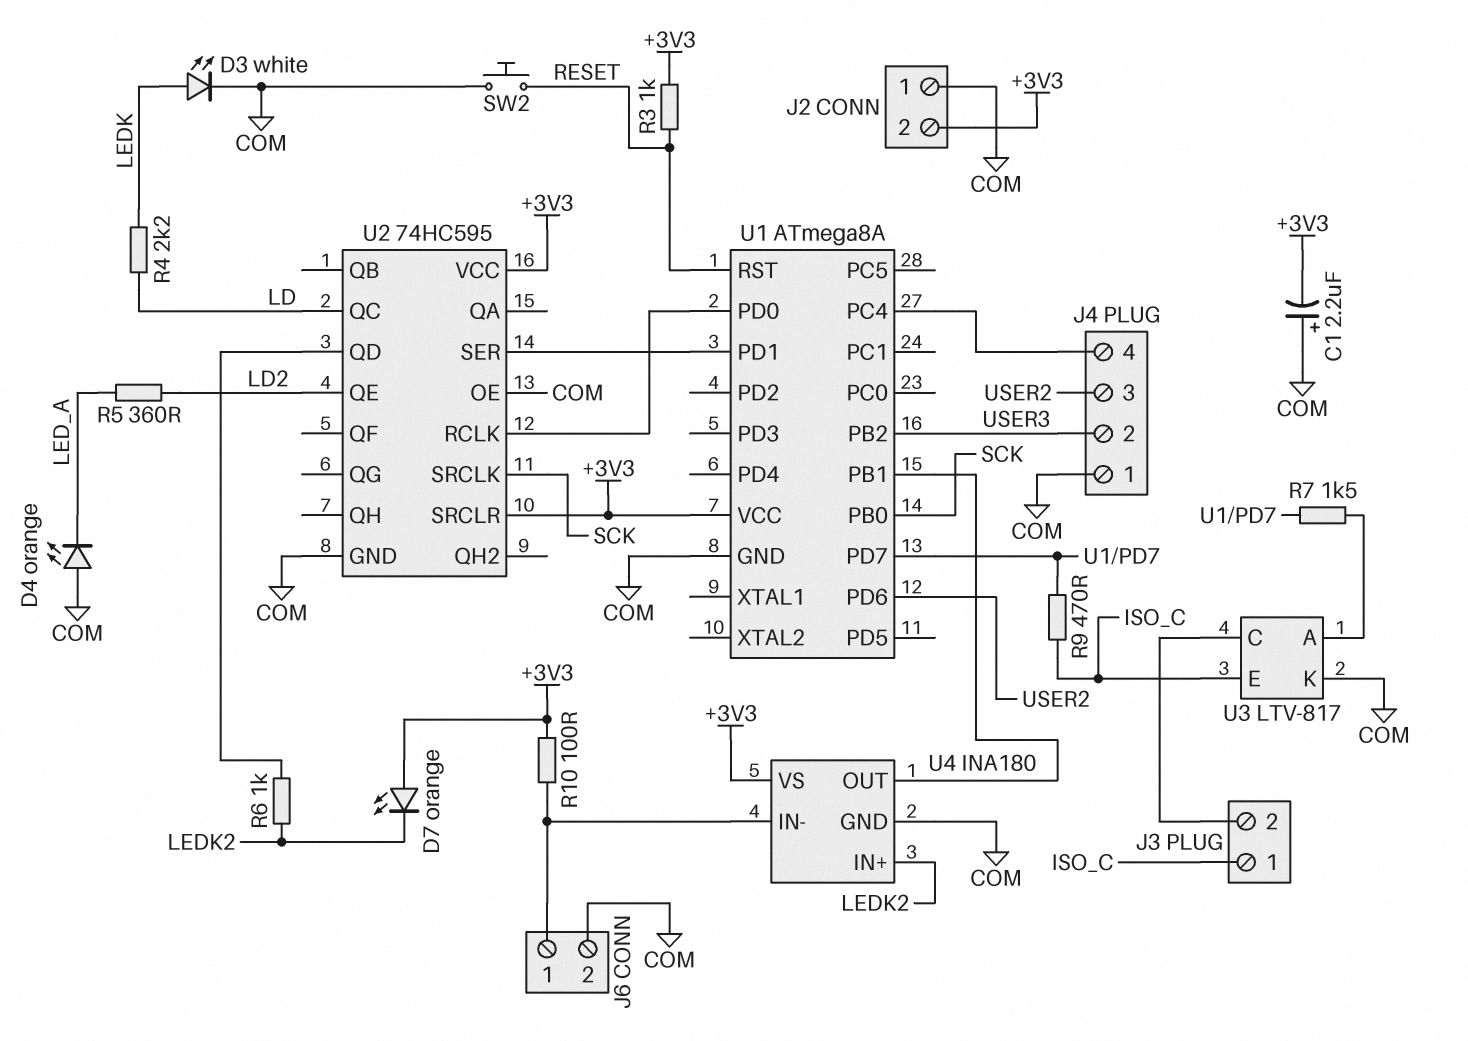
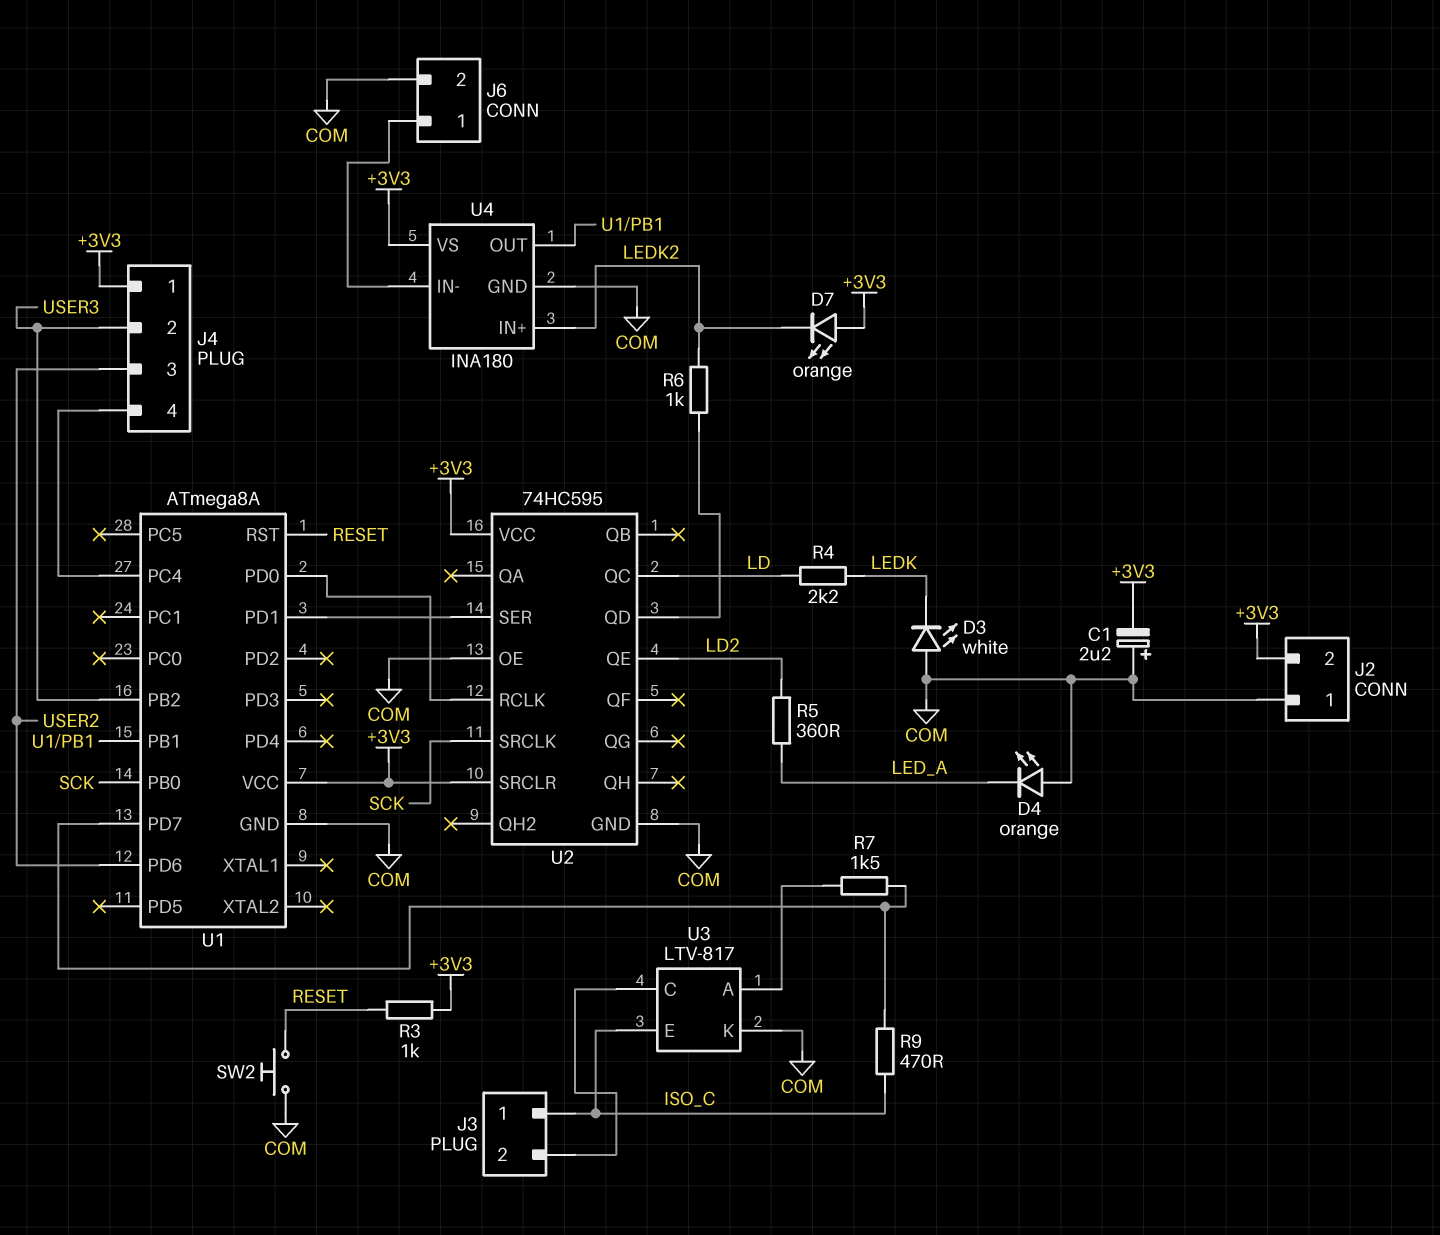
D3: LED white (A LEDK, K COM) -> LED white (A COM, K LEDK)
J4 pin 1: COM -> +3V3
R10: 100 (+3V3, J6/1) -> none

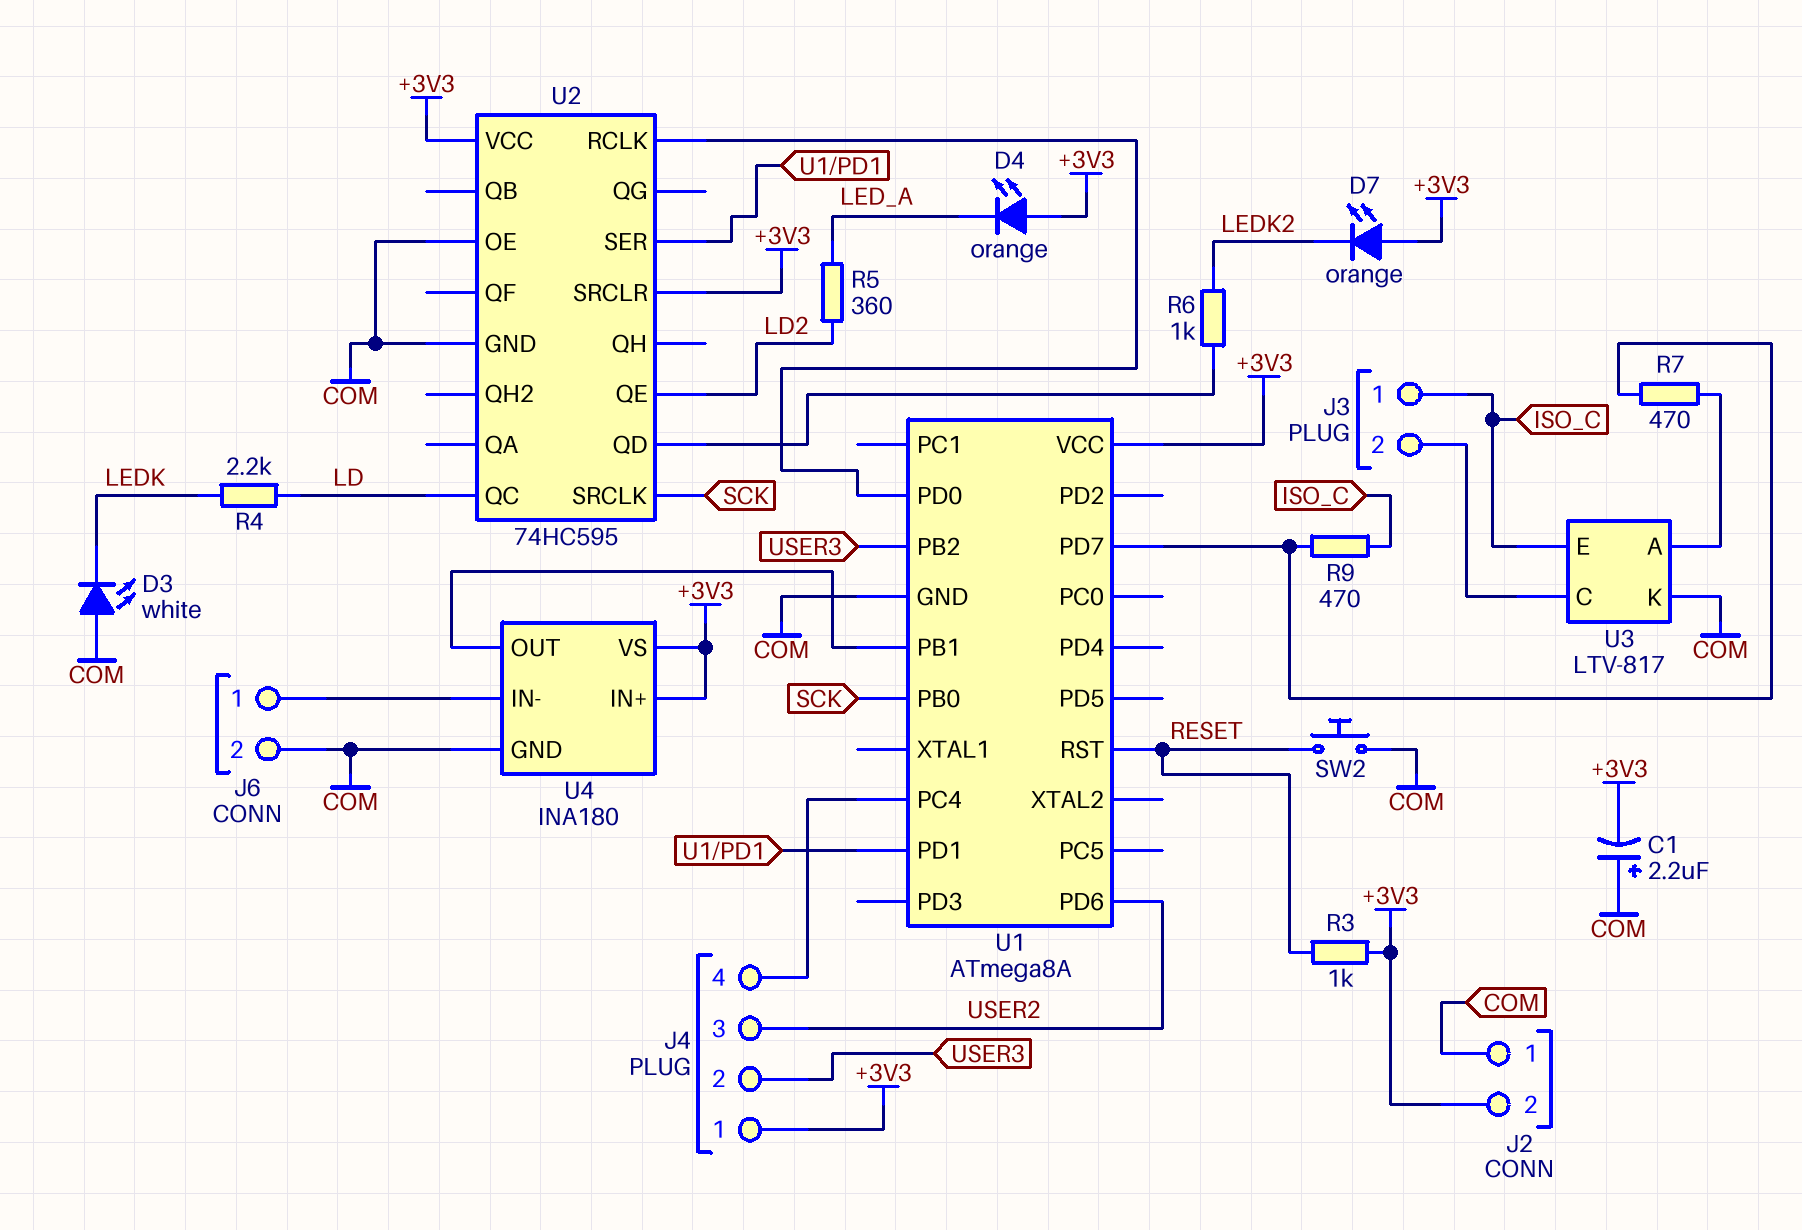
D4: LED orange (A COM, K LED_A) -> LED orange (A +3V3, K LED_A)
R7: 1.5k (U1/PD7, U3/A) -> 470 (U1/PD7, U3/A)
U4 pin IN+: LEDK2 -> +3V3

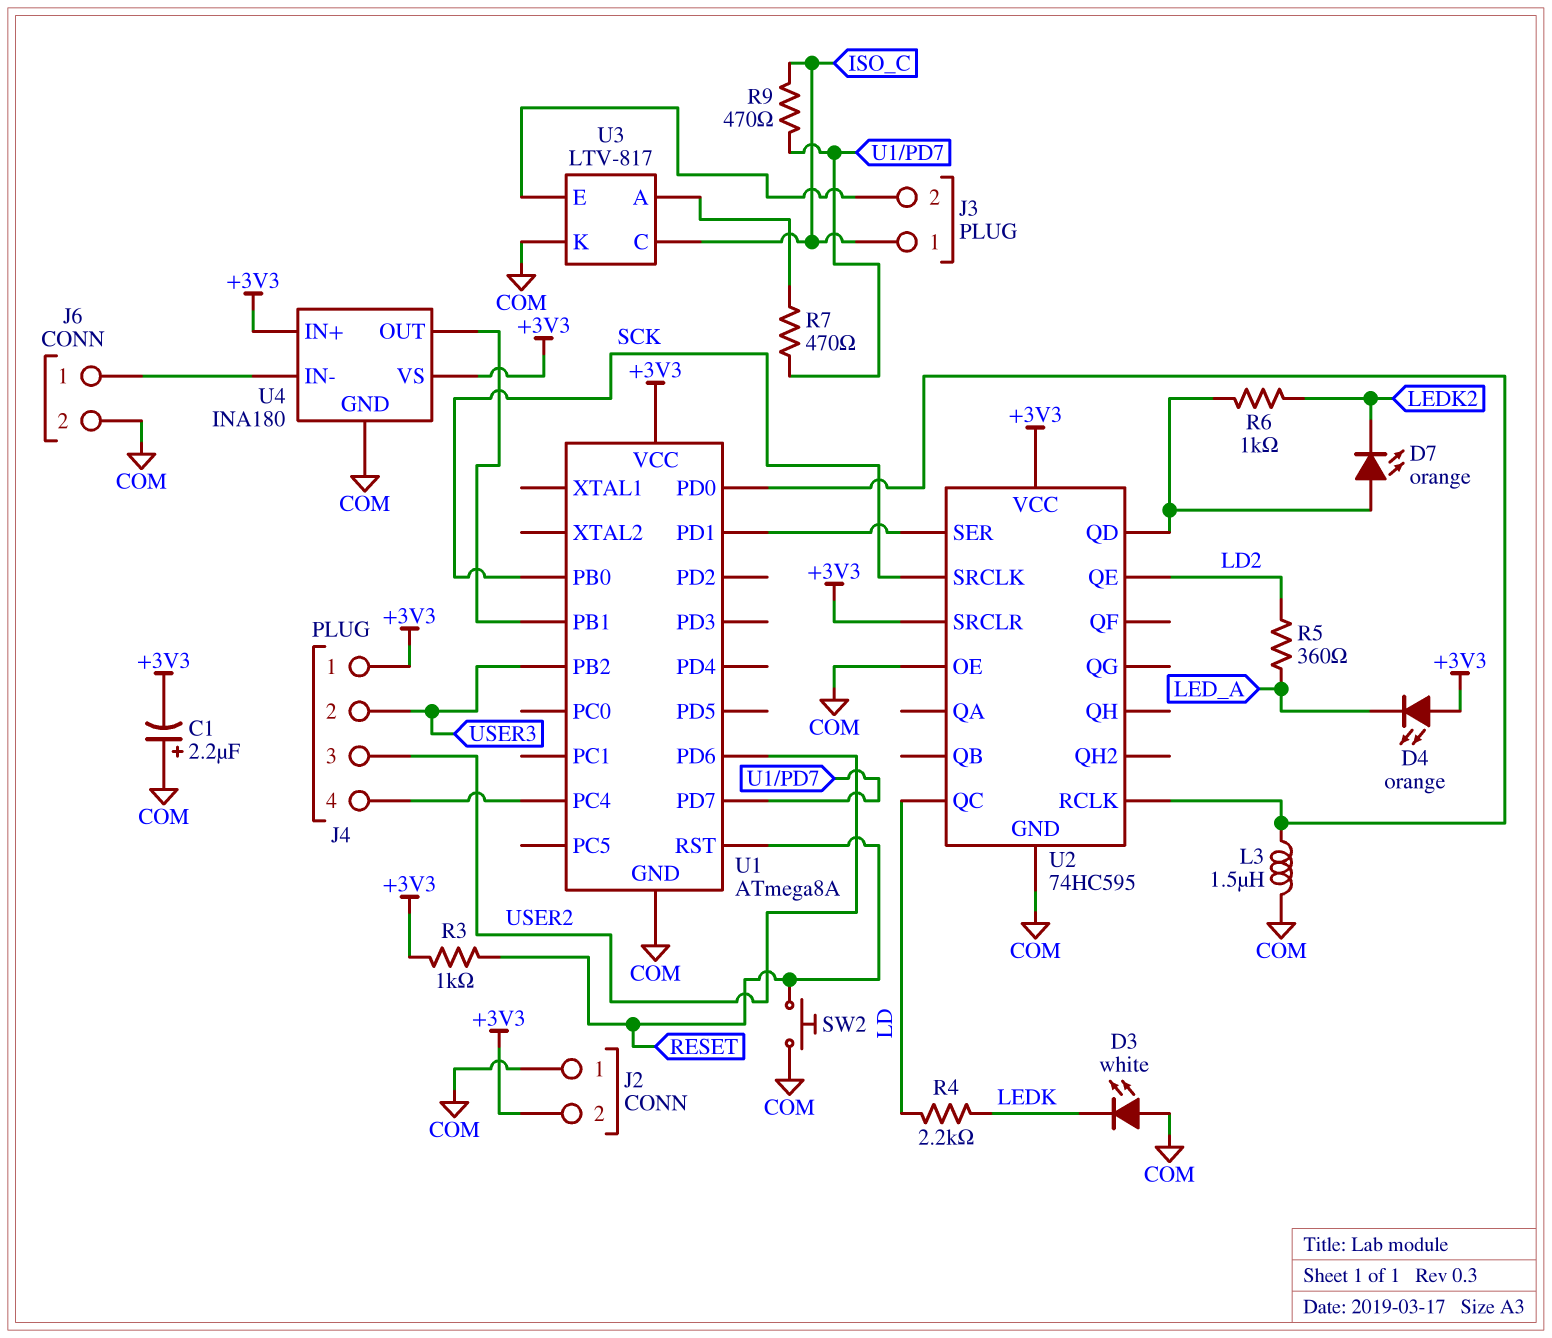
D7: LED orange (A +3V3, K LEDK2) -> LED orange (A U2/QD, K LEDK2)
L3: none -> 1.5uH (COM, U1/PD0)
U3 pin C: J3/2 -> ISO_C
U3 pin E: ISO_C -> J3/2

